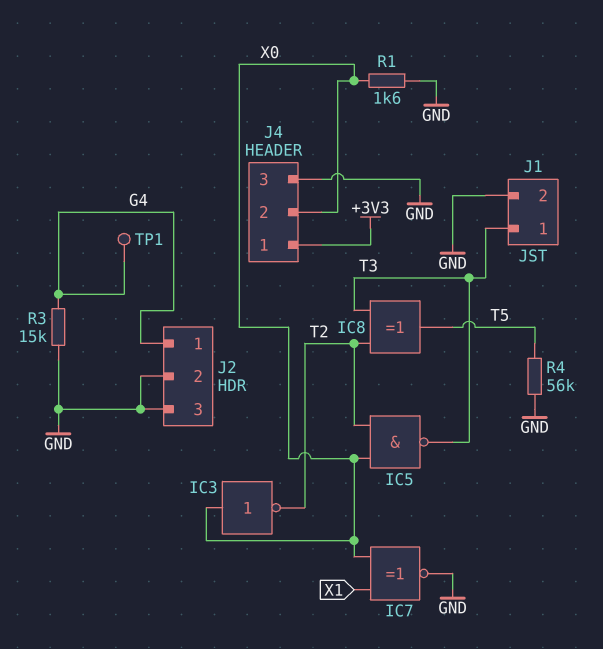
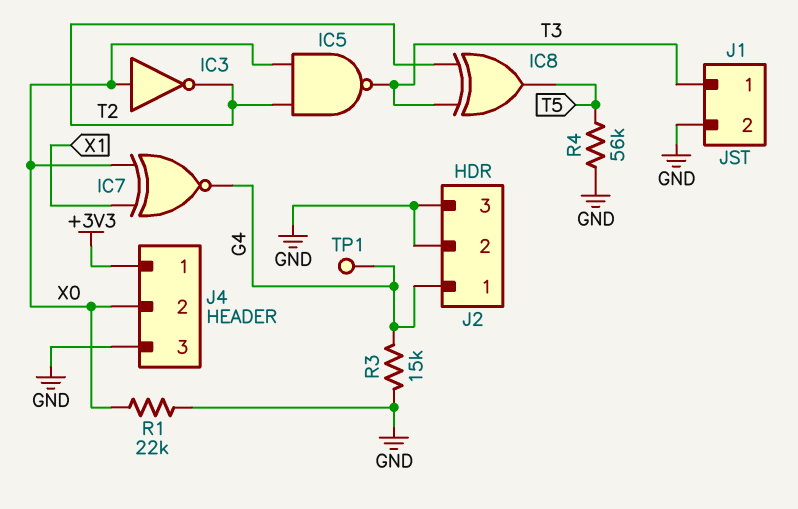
IC7: XNOR (in X0, in X1, out GND) -> XNOR (in X0, in X1, out G4)
R1: 1.6k (GND, X0) -> 22k (GND, X0)

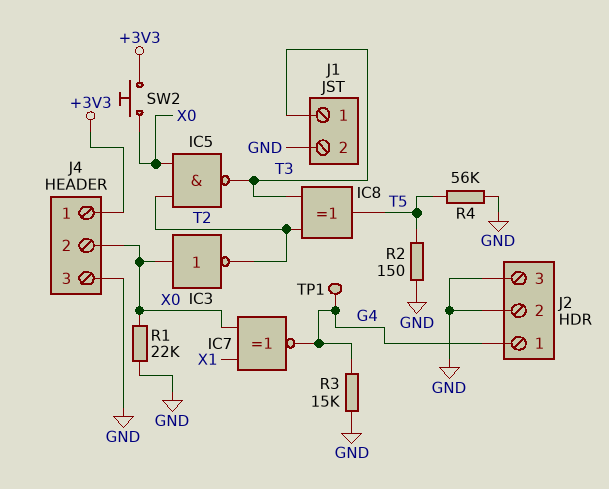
R2: none -> 150 (GND, T5)
SW2: none -> button (+3V3, X0)

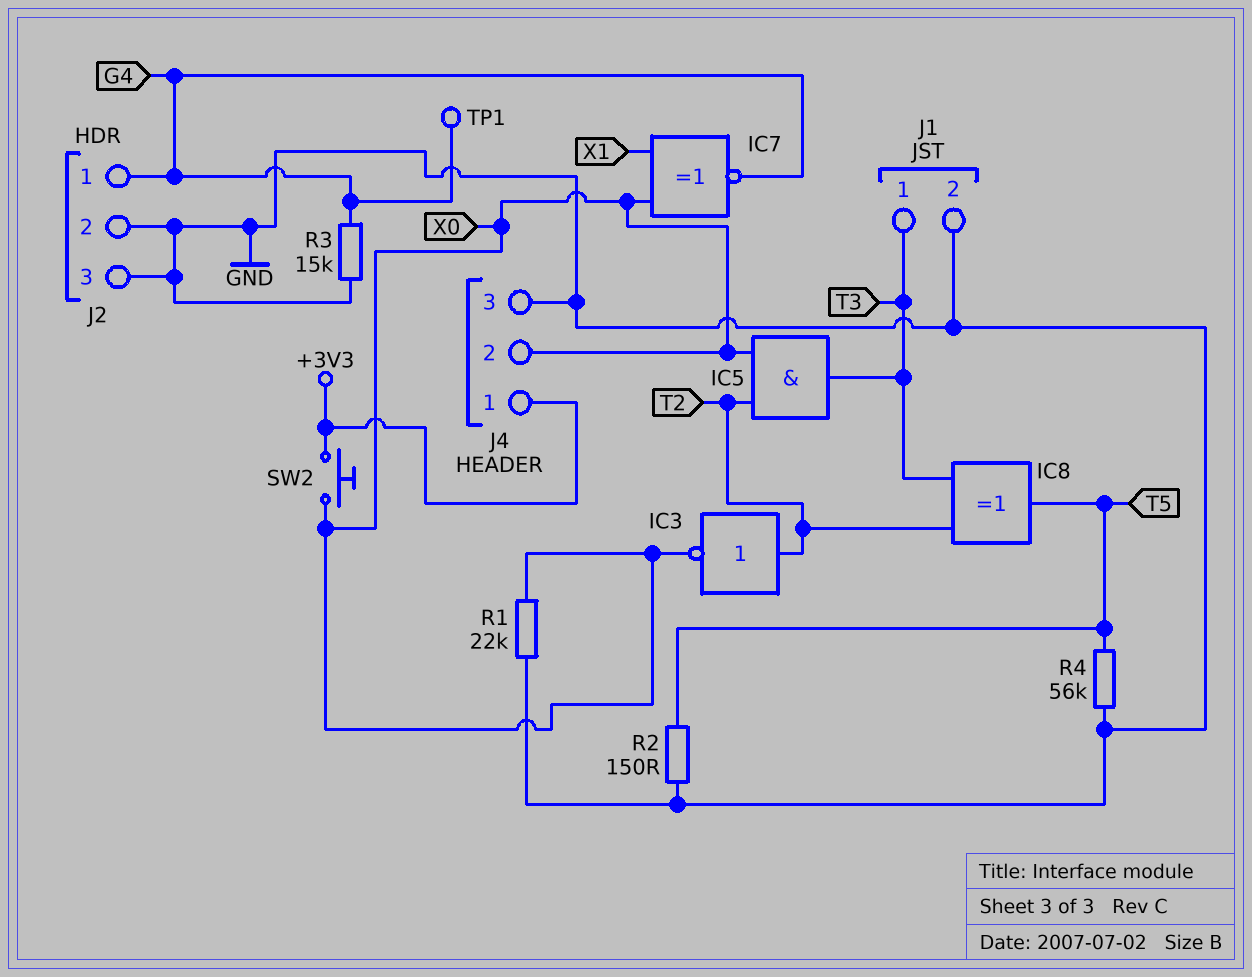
IC3: NOT (in X0, out T2) -> NOT (in T2, out X0)
IC5: NAND (in T2, in X0, out T3) -> AND (in T2, in X0, out T3)

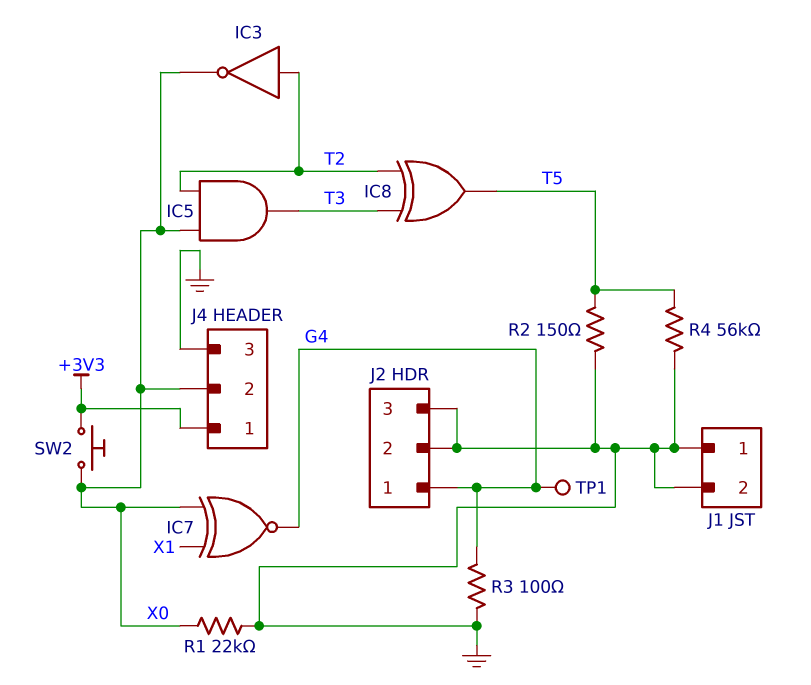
J1 pin 1: T3 -> GND
R3: 15k (G4, GND) -> 100 (G4, GND)

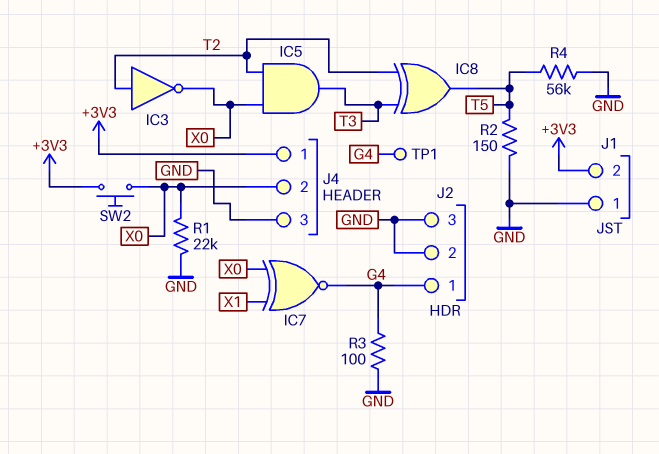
J1 pin 2: GND -> +3V3

